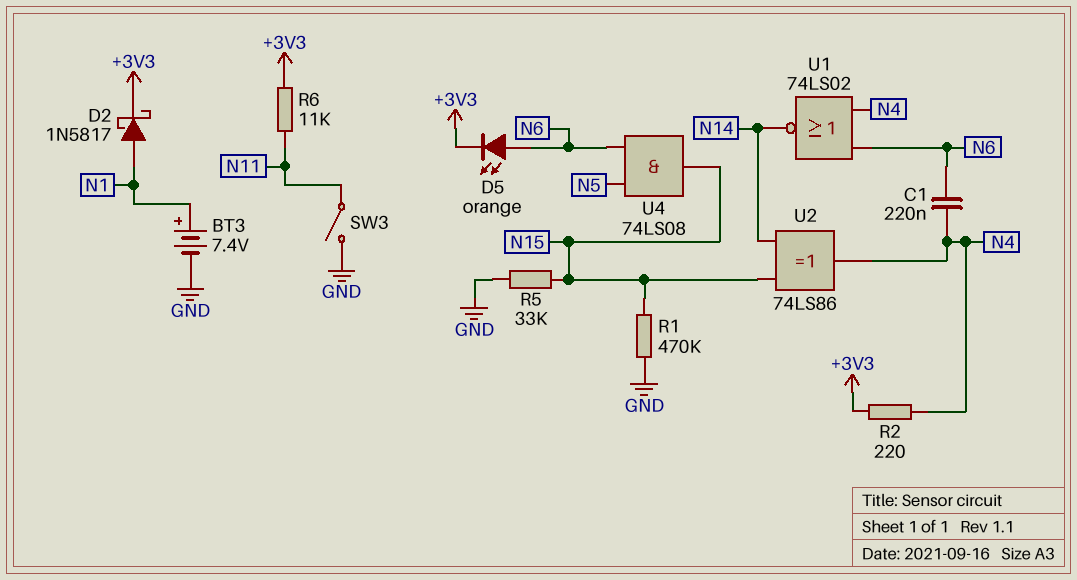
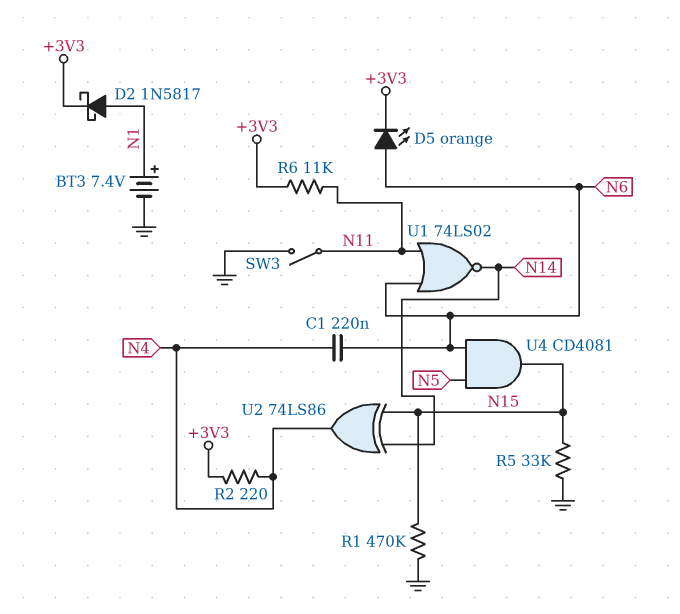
U1: NOR 74LS02 (in N4, in N6, out N14) -> NOR 74LS02 (in N6, in N11, out N14)
U4: AND 74LS08 (in N5, in N6, out N15) -> AND CD4081 (in N5, in N6, out N15)

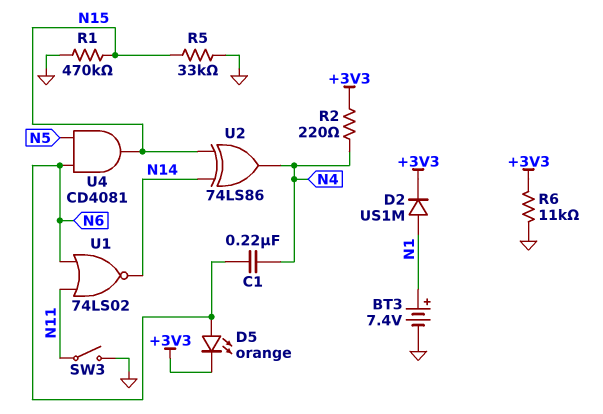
D2: schottky 1N5817 (A N1, K +3V3) -> diode US1M (A N1, K +3V3)
R6: 11k (+3V3, N11) -> 11k (+3V3, GND)

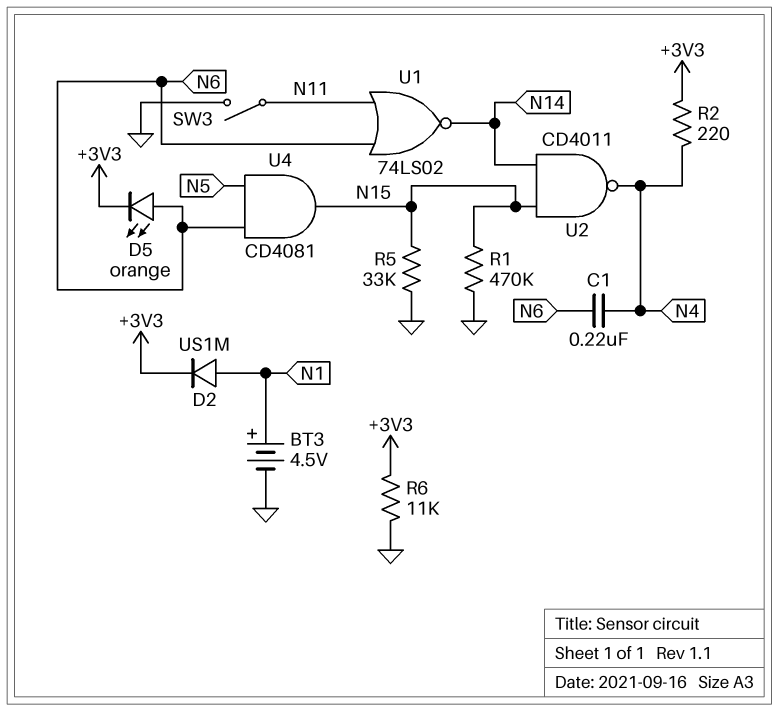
BT3: 7.4V (plus N1, minus GND) -> 4.5V (plus N1, minus GND)
U2: XOR 74LS86 (in N14, in N15, out N4) -> NAND CD4011 (in N14, in N15, out N4)

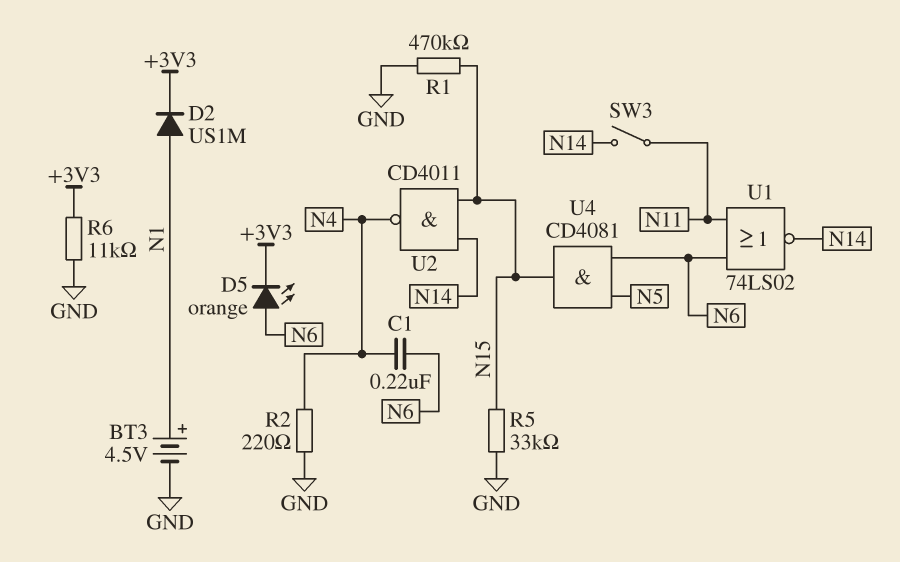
R2: 220 (+3V3, N4) -> 220 (GND, N4)
SW3: switch (GND, N11) -> switch (N11, N14)

